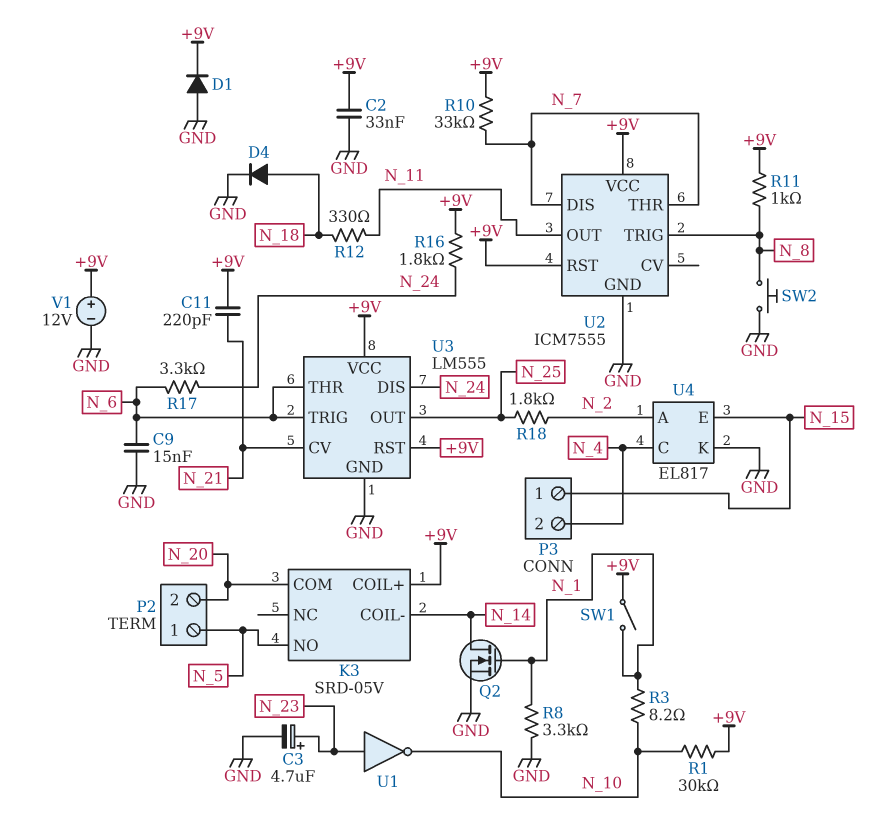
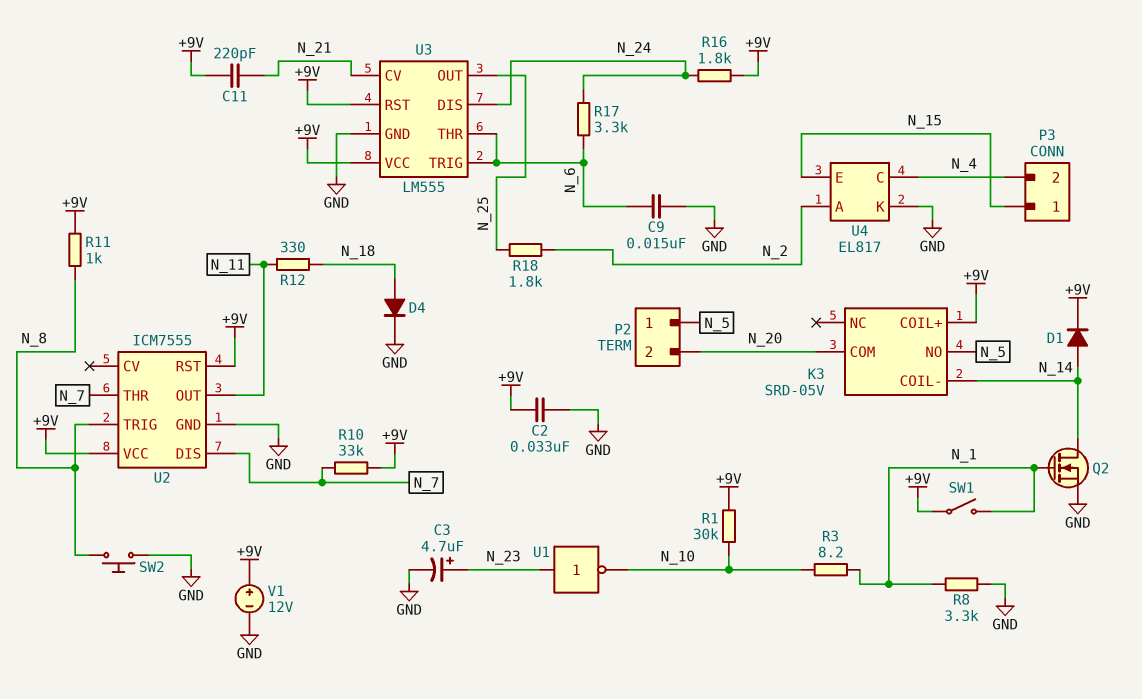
D1: diode (A GND, K +9V) -> diode (A N_14, K +9V)

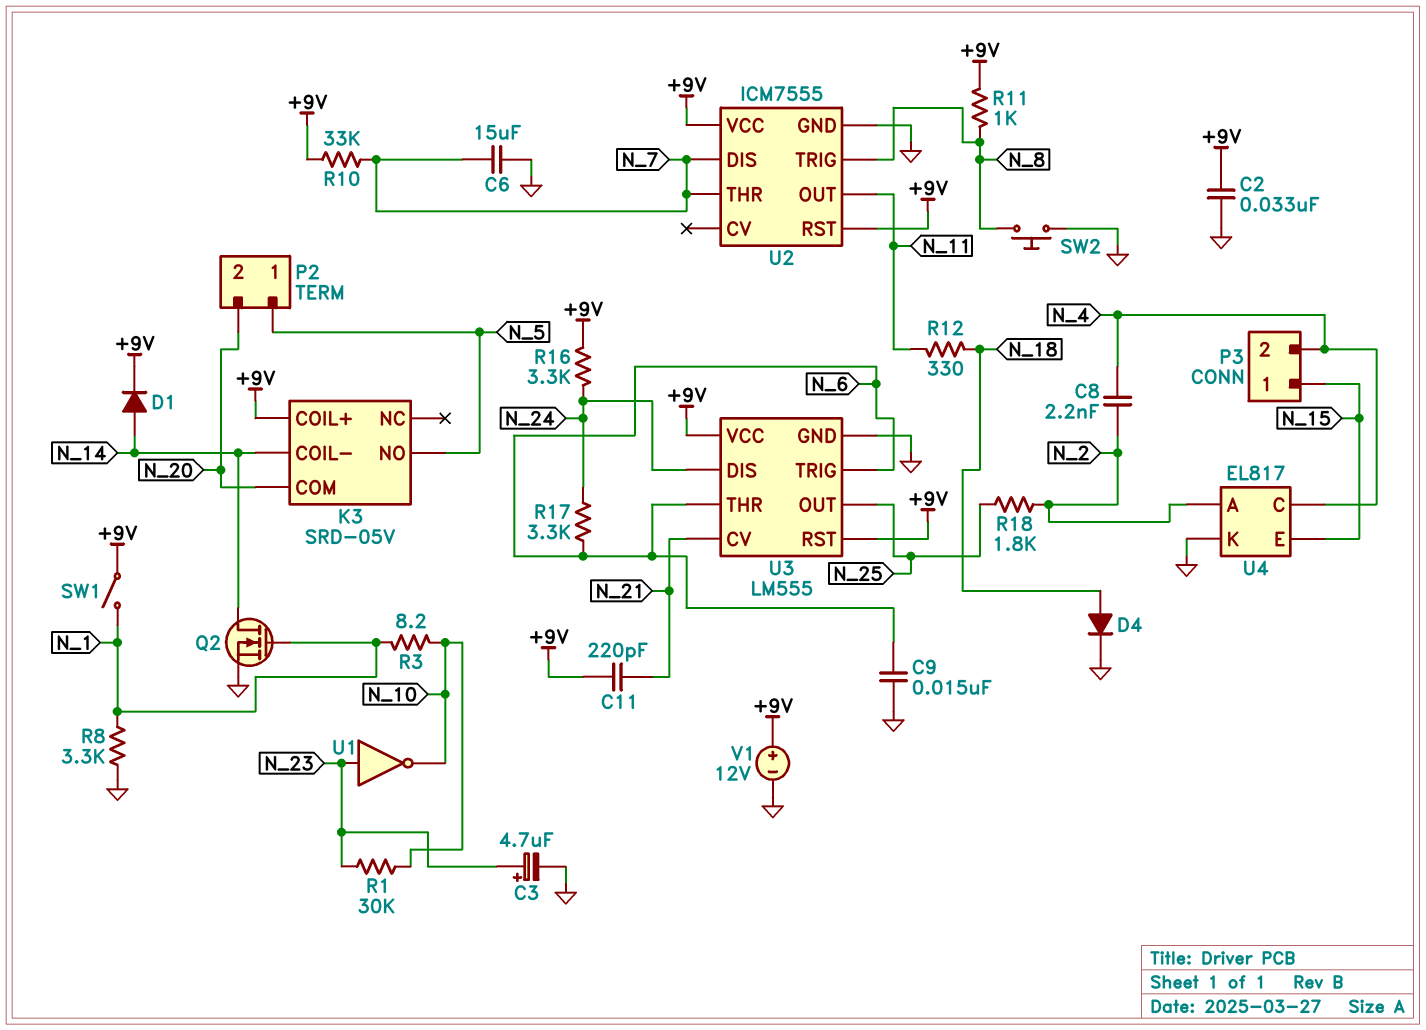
C6: none -> 15uF (GND, N_7)
C8: none -> 2.2nF (N_2, N_4)
R1: 30k (+9V, N_10) -> 30k (N_10, N_23)
R16: 1.8k (+9V, N_24) -> 3.3k (+9V, N_24)

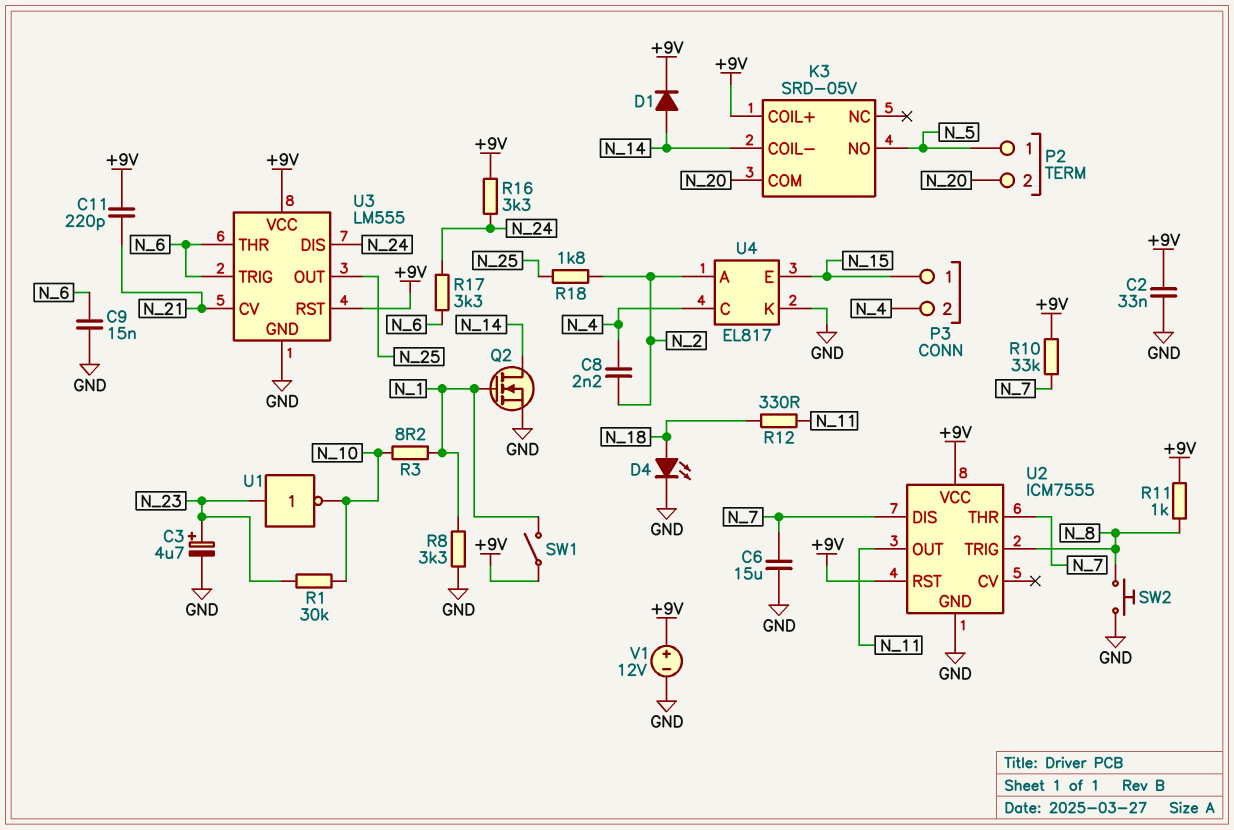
D4: diode (A N_18, K GND) -> LED (A N_18, K GND)

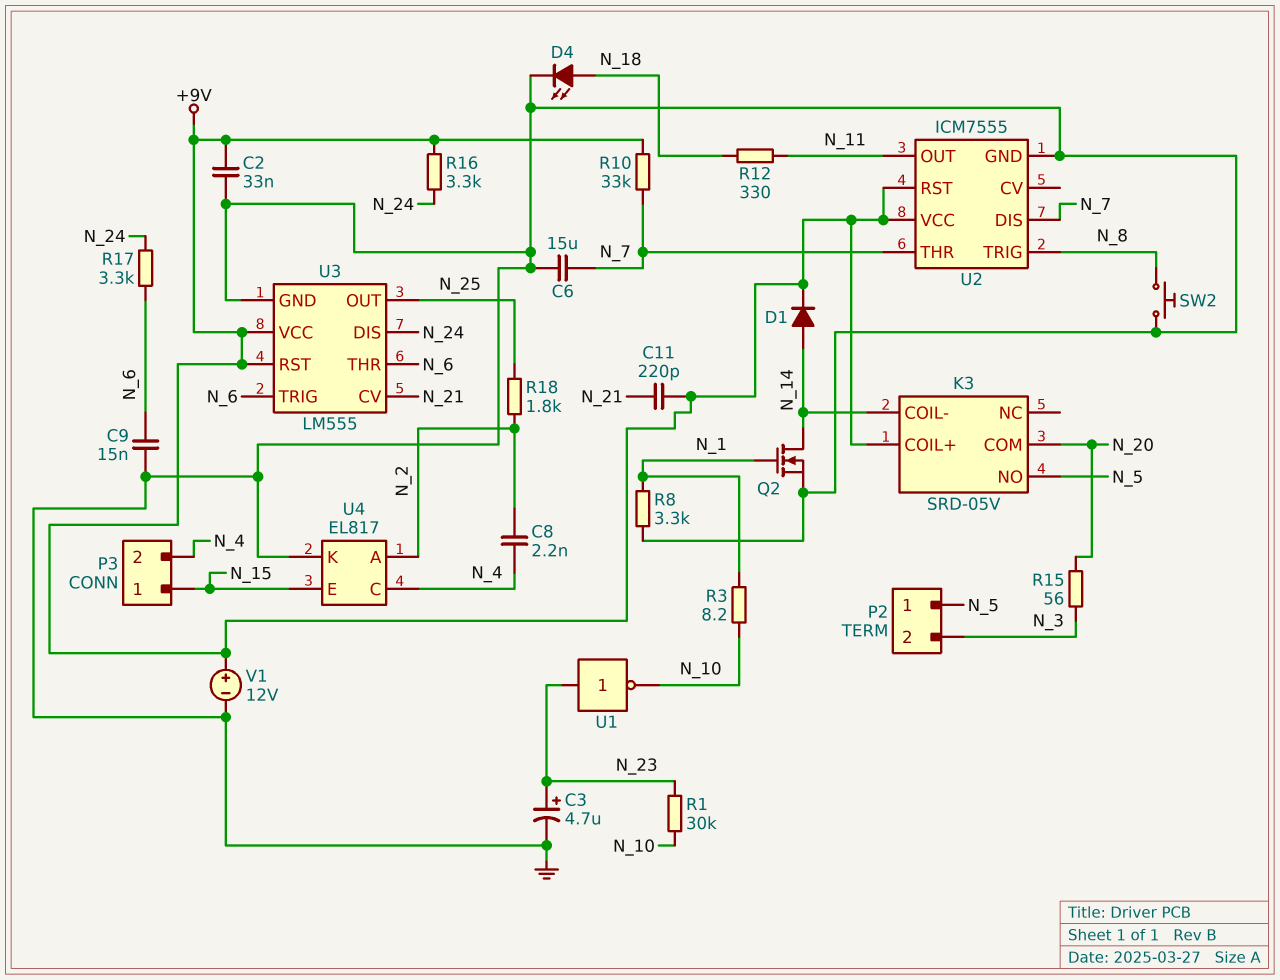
P2 pin 2: N_20 -> N_3
R11: 1k (+9V, N_8) -> none
R15: none -> 56 (N_3, N_20)
SW1: switch (+9V, N_1) -> none

